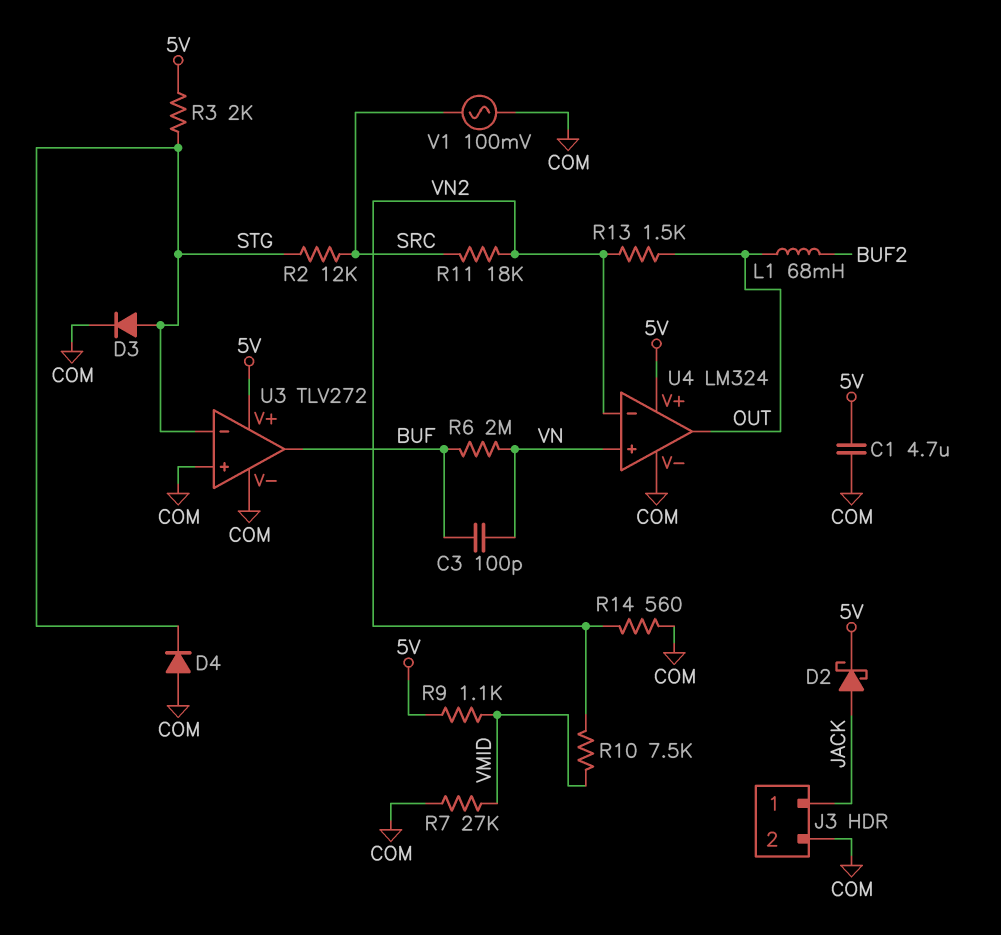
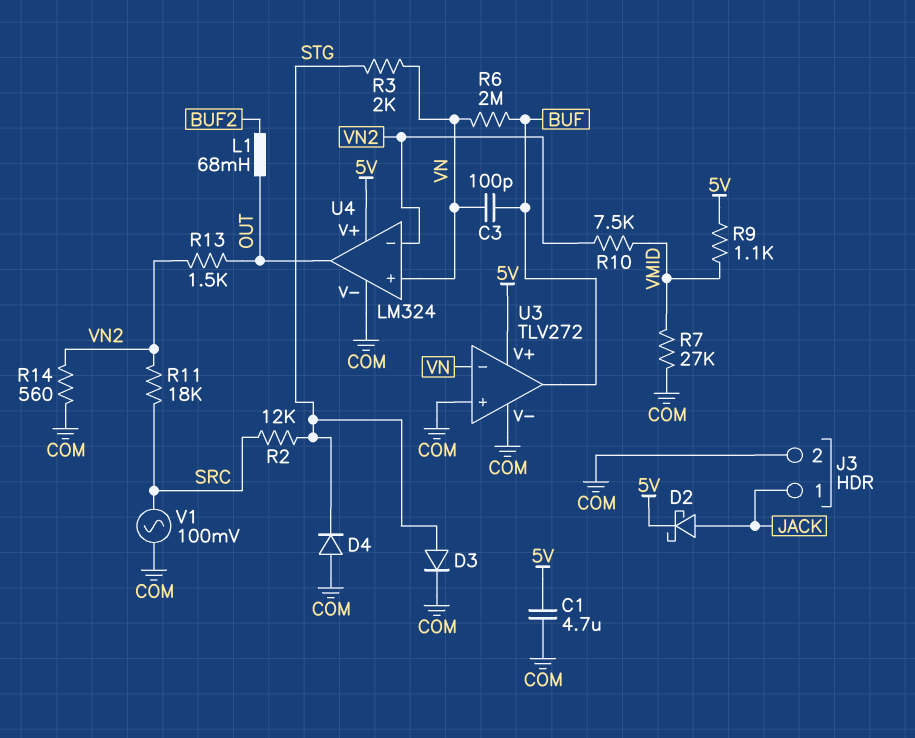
R3: 2k (5V, STG) -> 2k (STG, VN)
U3 pin in-: STG -> VN

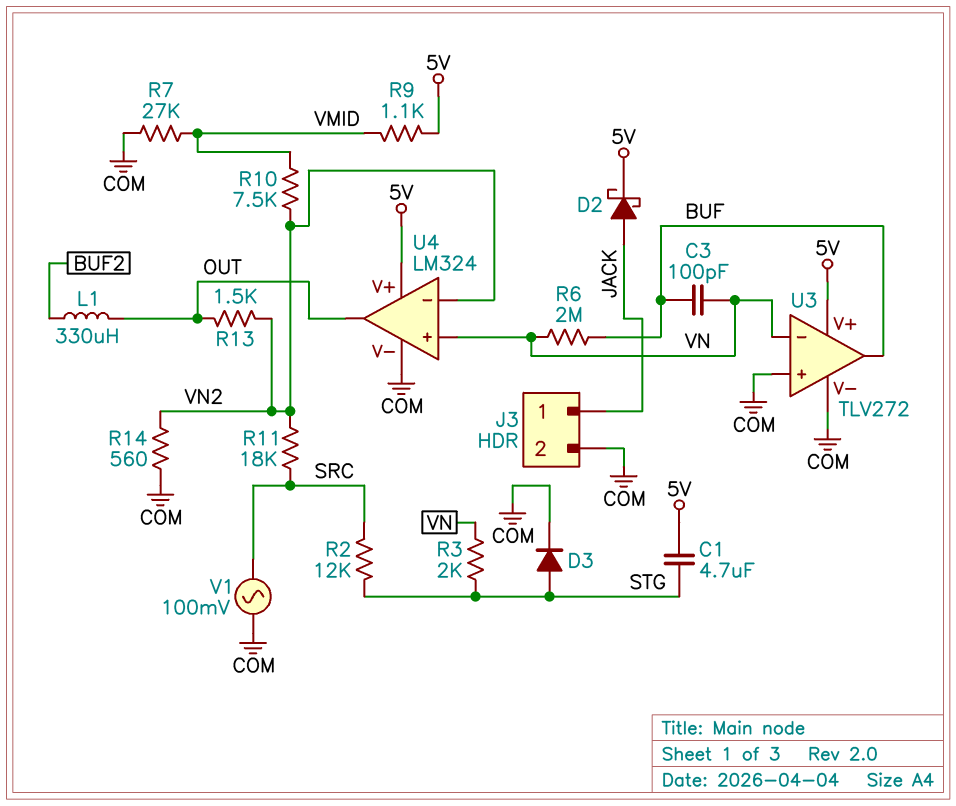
C1: 4.7uF (5V, COM) -> 4.7uF (5V, STG)
D4: diode (A COM, K STG) -> none
L1: 68mH (BUF2, OUT) -> 330uH (BUF2, OUT)

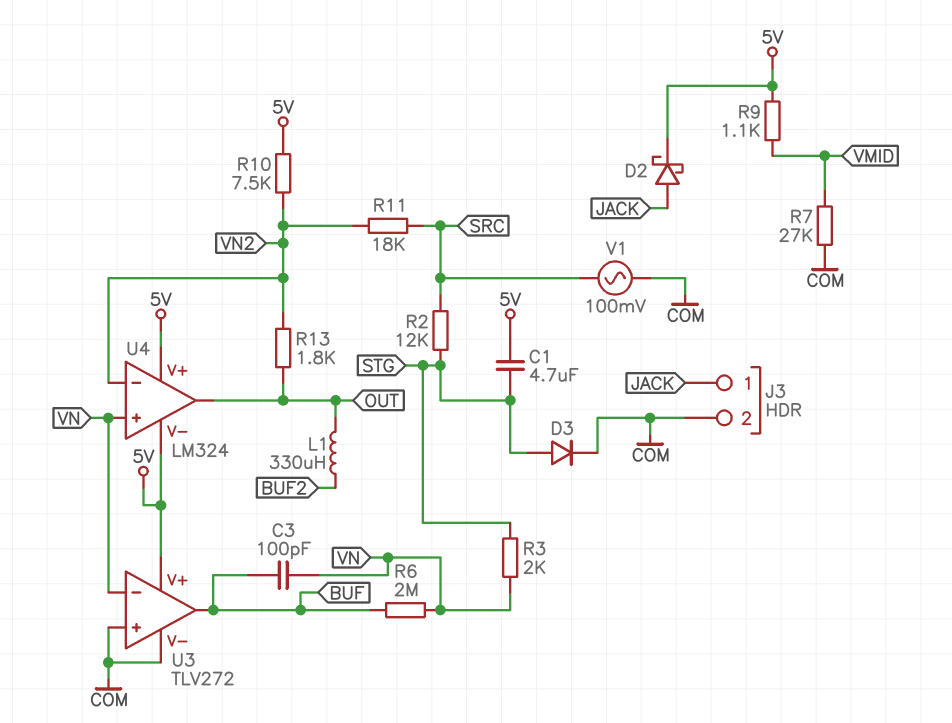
R10: 7.5k (VMID, VN2) -> 7.5k (5V, VN2)
R13: 1.5k (OUT, VN2) -> 1.8k (OUT, VN2)
R14: 560 (COM, VN2) -> none
U4 pin V-: COM -> 5V

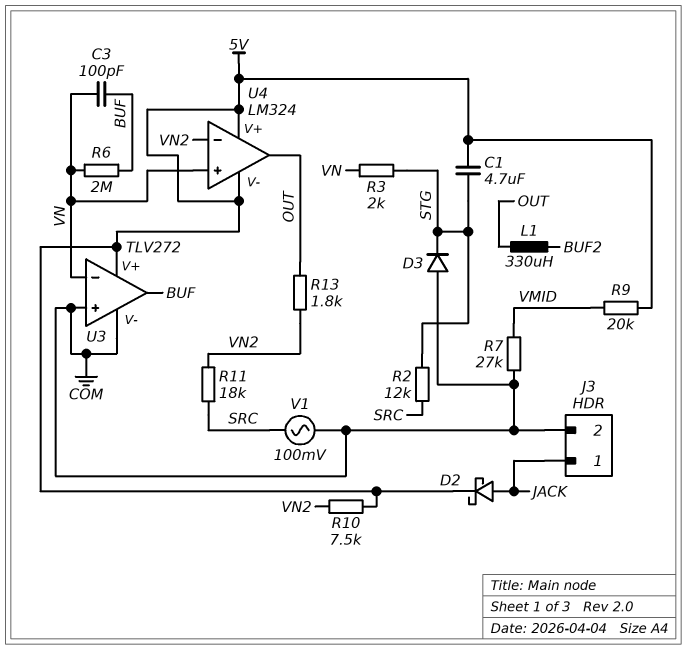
D3: diode (A STG, K COM) -> diode (A COM, K STG)
R9: 1.1k (5V, VMID) -> 20k (5V, VMID)

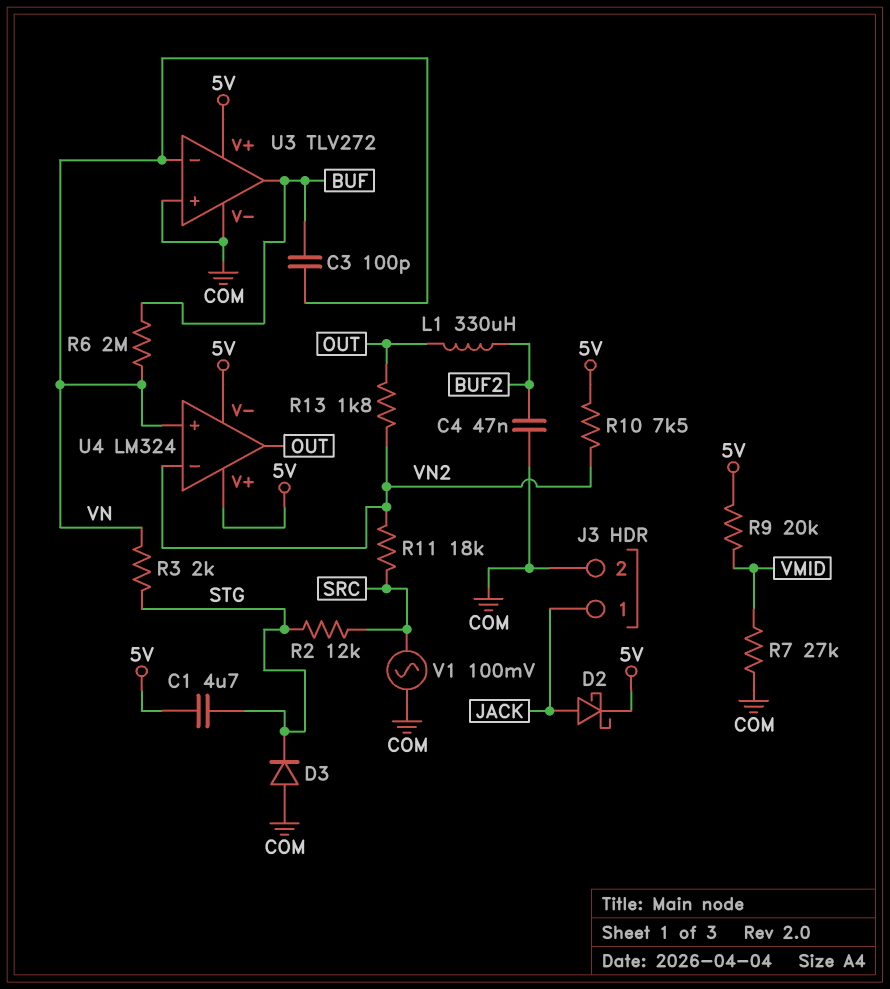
C4: none -> 47nF (BUF2, COM)

